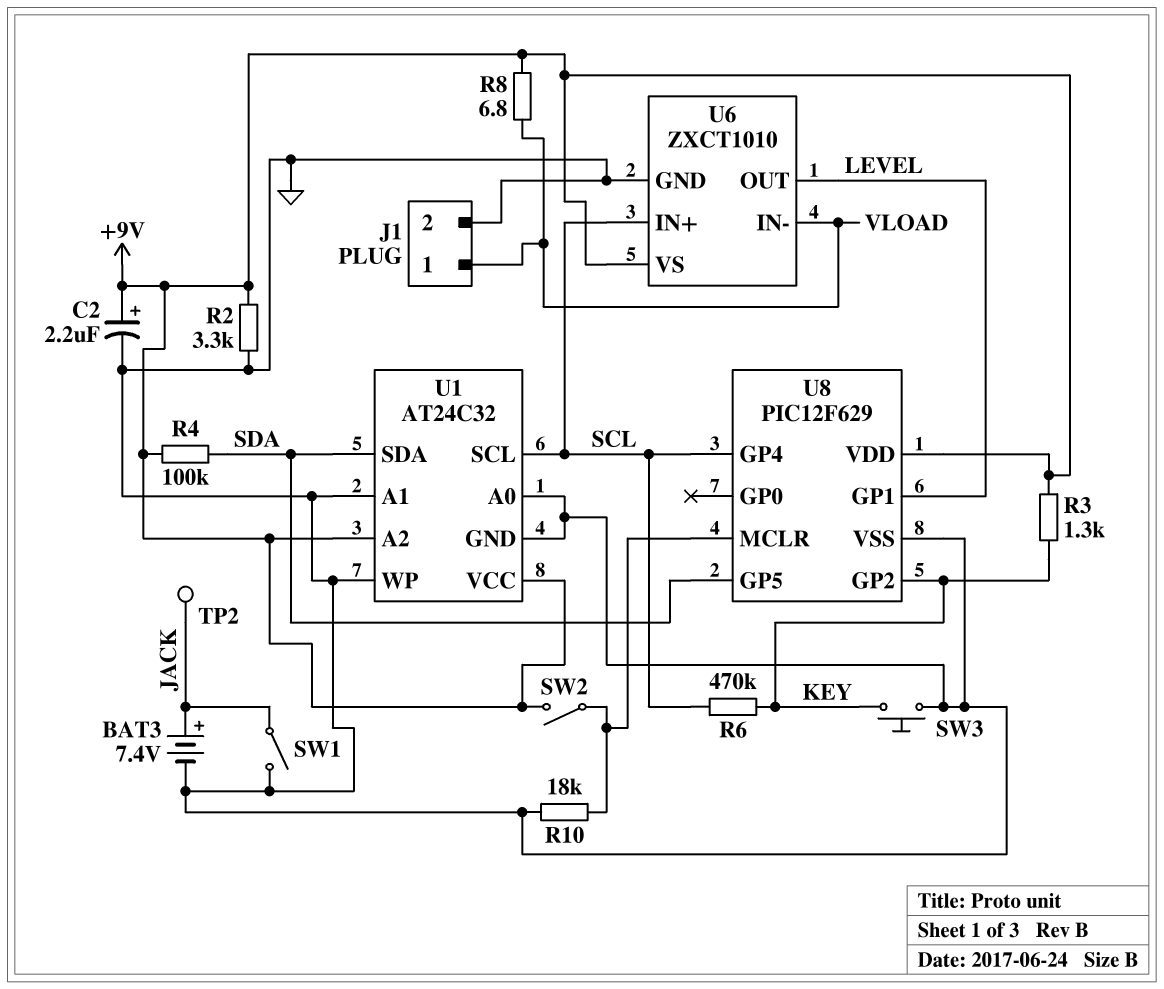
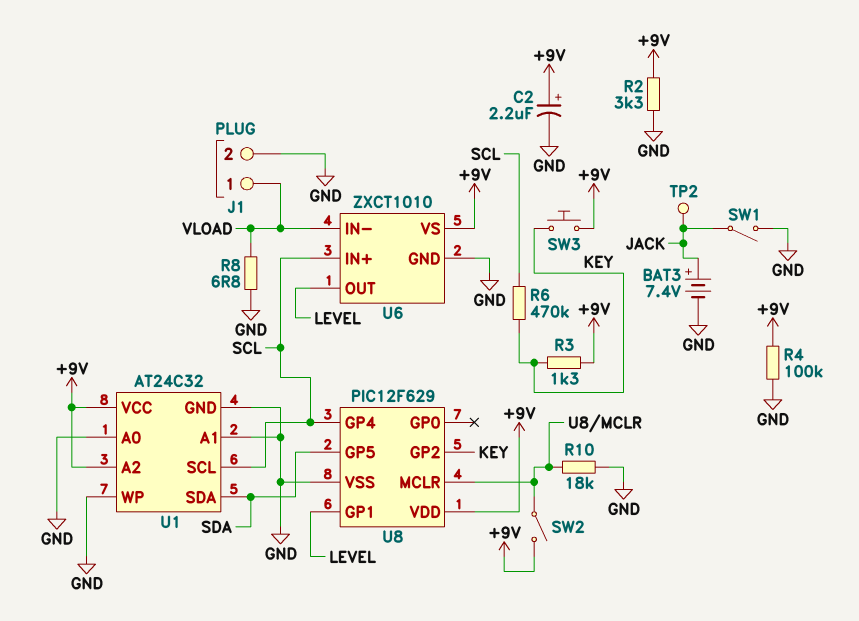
R4: 100k (+9V, SDA) -> 100k (+9V, GND)
R8: 6.8 (+9V, VLOAD) -> 6.8 (GND, VLOAD)
SW3: button (GND, KEY) -> button (+9V, KEY)

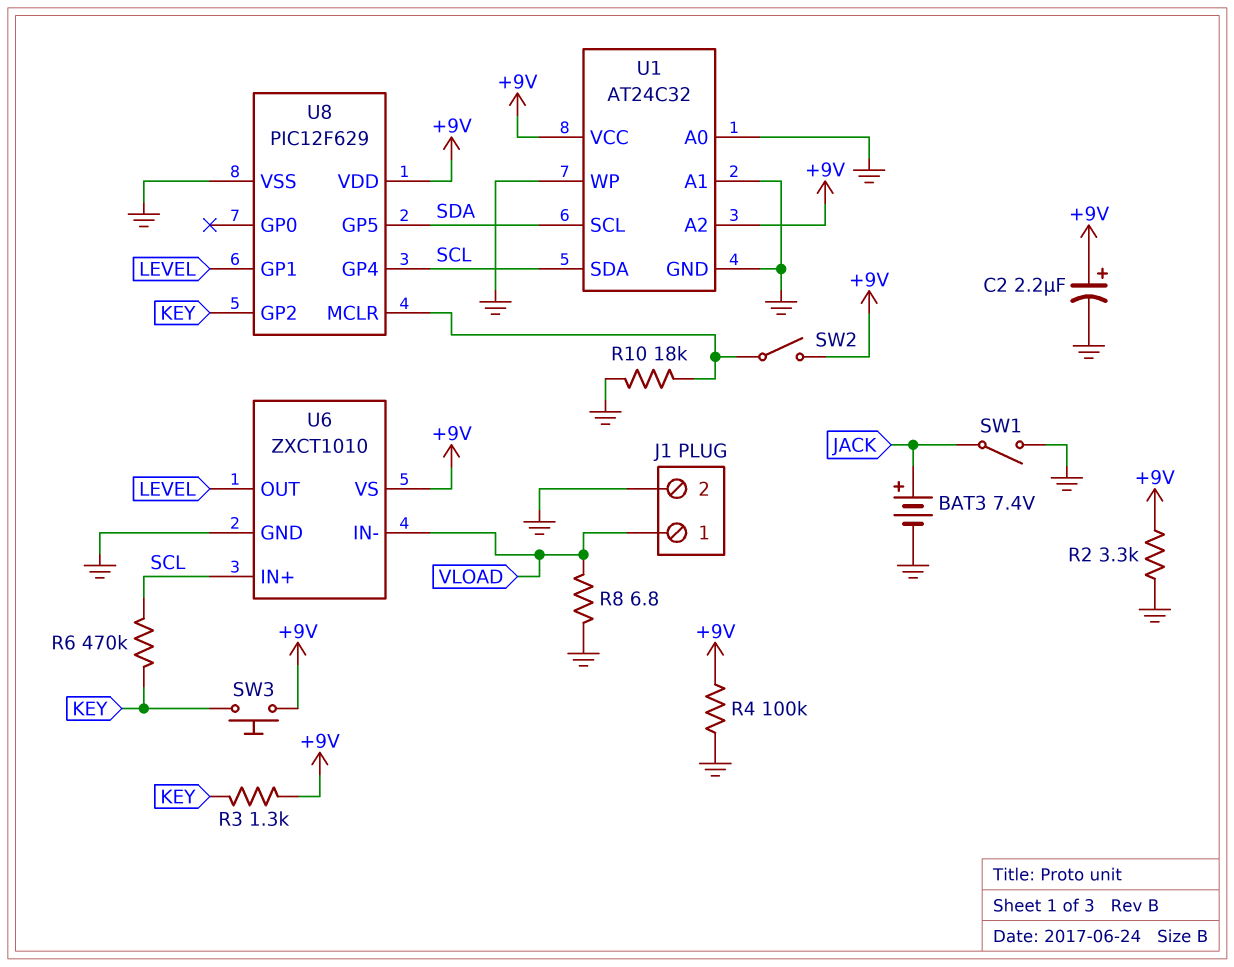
TP2: test point (JACK) -> none
U1 pin SCL: SCL -> SDA
U1 pin SDA: SDA -> SCL

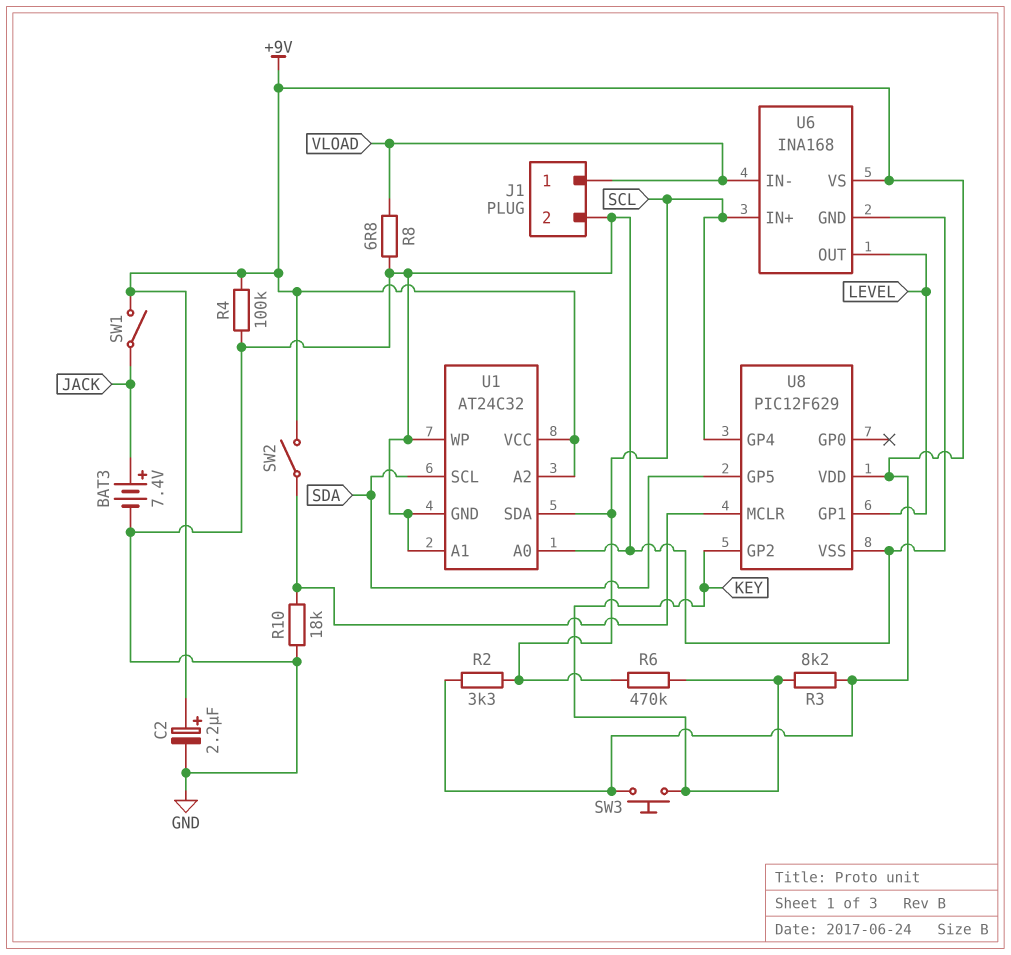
R2: 3.3k (+9V, GND) -> 3.3k (+9V, SCL)
R3: 1.3k (+9V, KEY) -> 8.2k (+9V, KEY)
SW1: switch (GND, JACK) -> switch (+9V, JACK)
U6: ZXCT1010 -> INA168

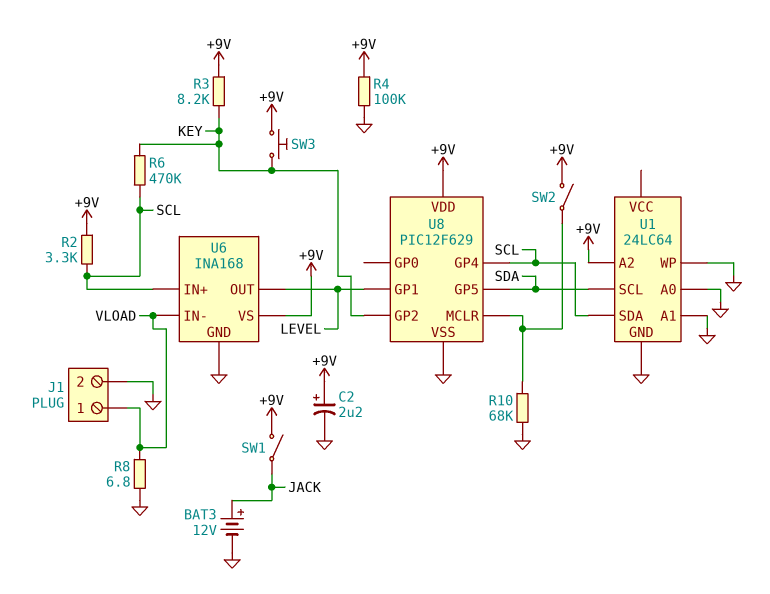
BAT3: 7.4V (plus JACK, minus GND) -> 12V (plus JACK, minus GND)
R10: 18k (GND, U8/MCLR) -> 68k (GND, U8/MCLR)
U1: AT24C32 -> 24LC64
U1 pin VCC: +9V -> none

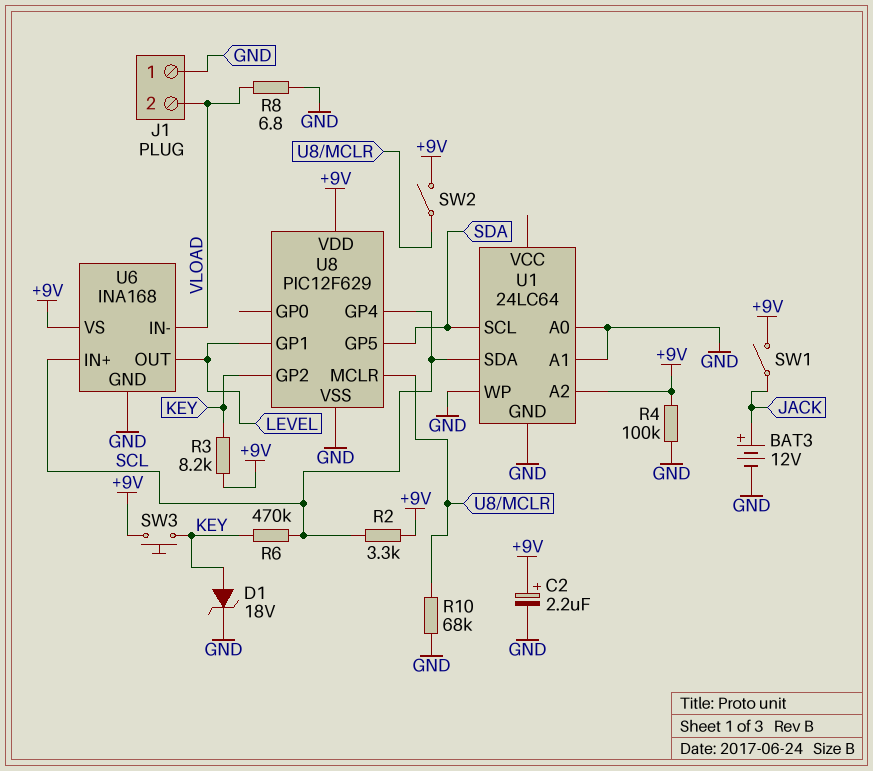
D1: none -> zener 18V (A KEY, K GND)
J1 pin 1: VLOAD -> GND
J1 pin 2: GND -> VLOAD

